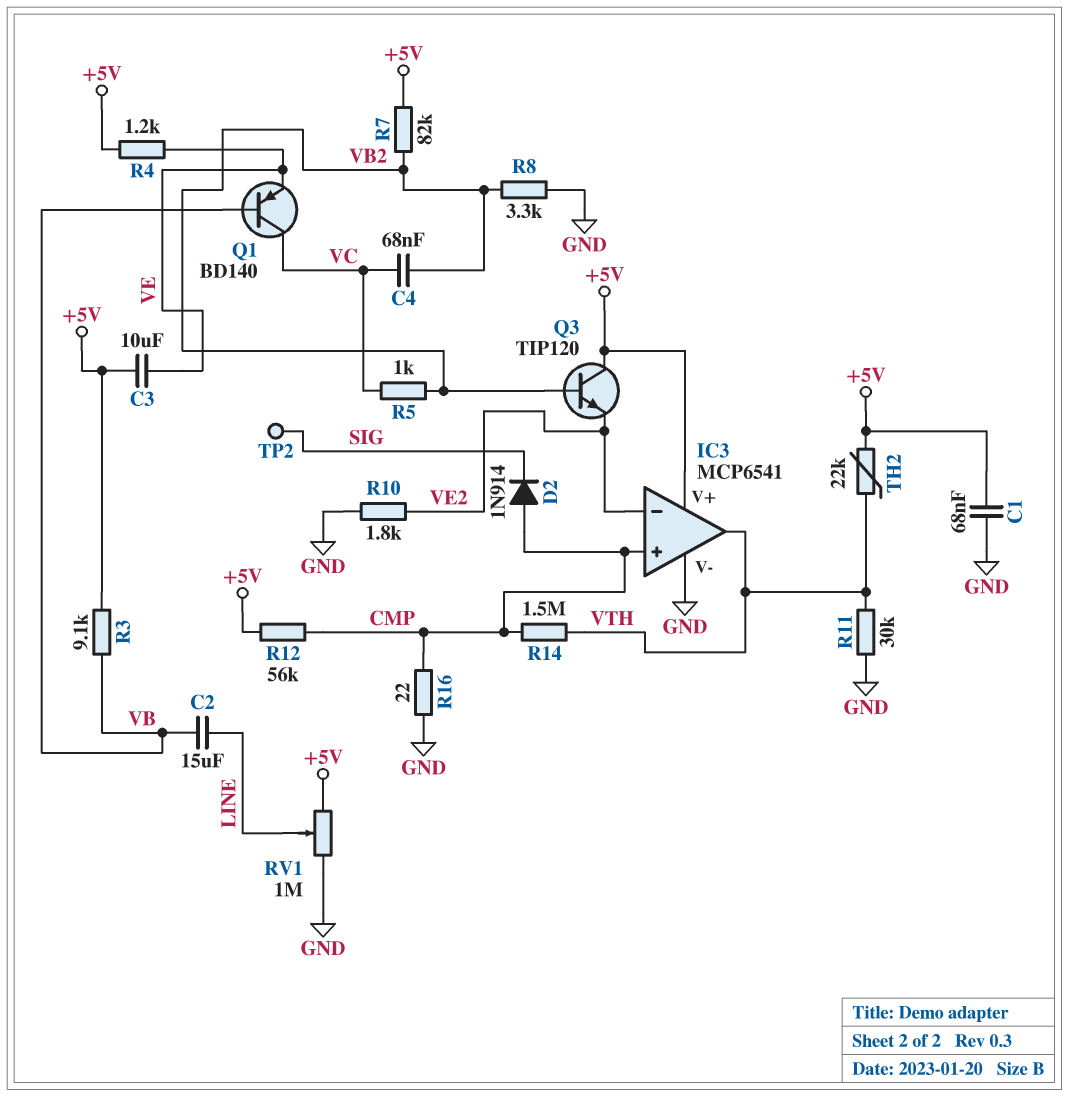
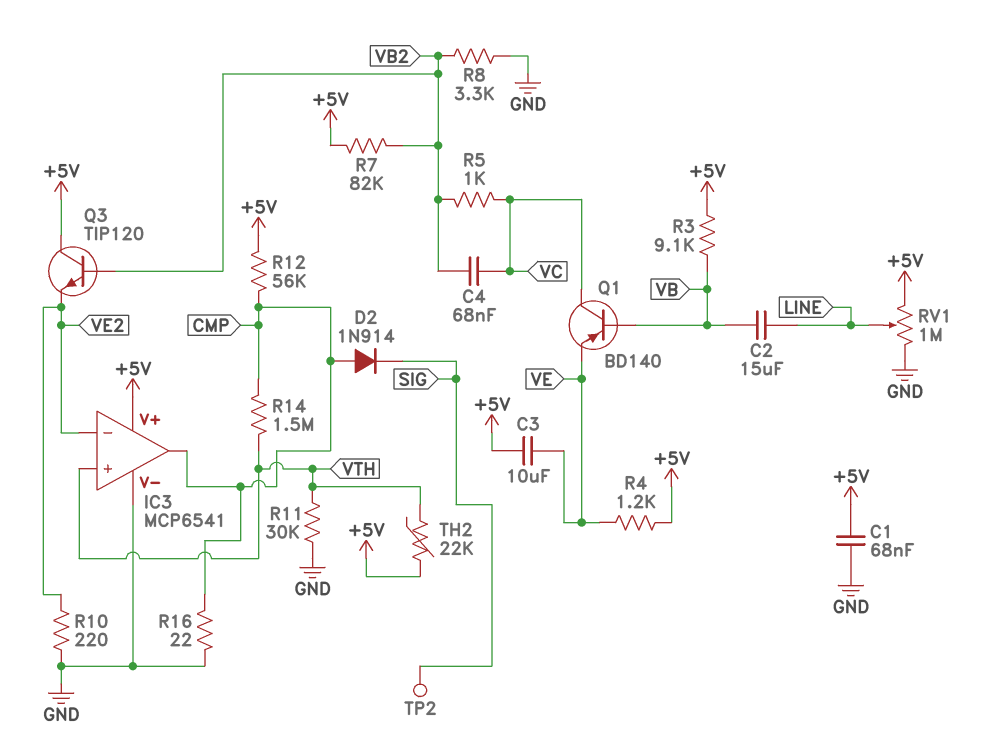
IC3 pin in+: CMP -> VTH
IC3 pin out: VTH -> CMP
R10: 1.8k (GND, VE2) -> 220 (GND, VE2)

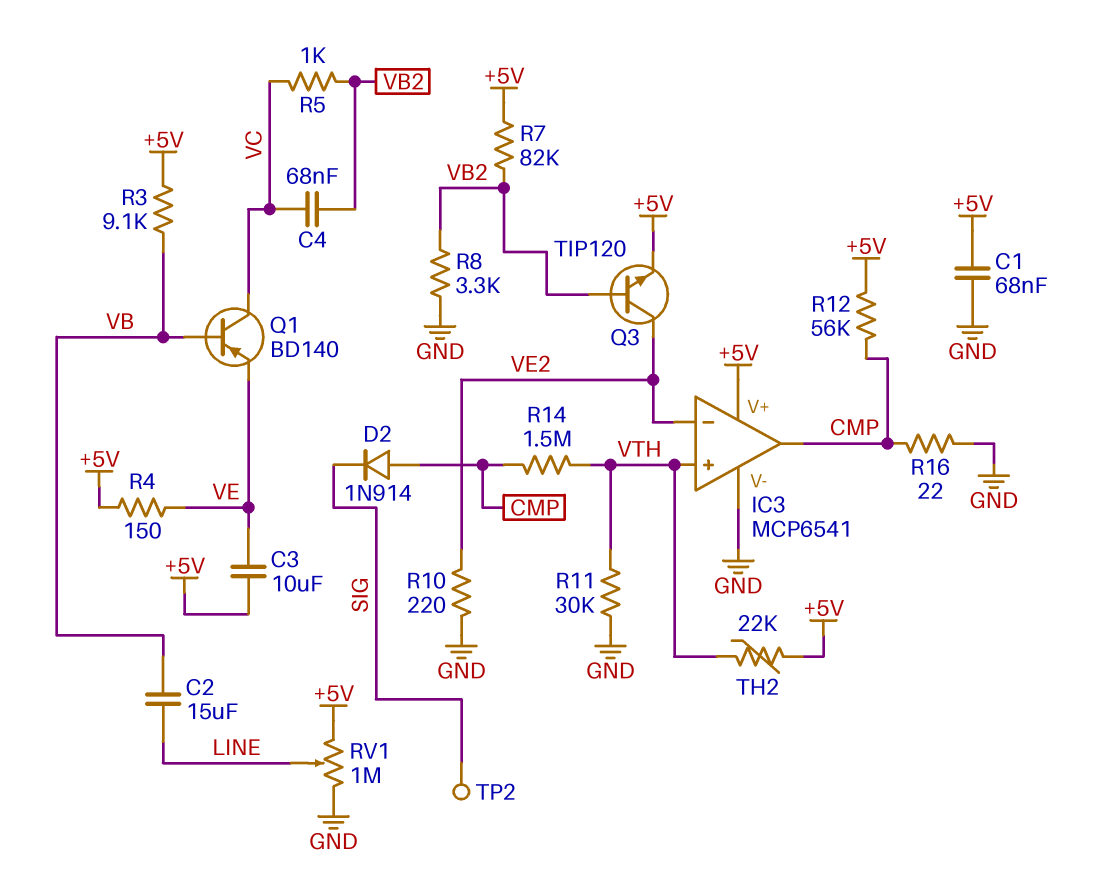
Q3: NPN TIP120 (B VB2, C +5V, E VE2) -> NPN TIP120 (B VB2, C VE2, E +5V)
R4: 1.2k (+5V, VE) -> 150 (+5V, VE)

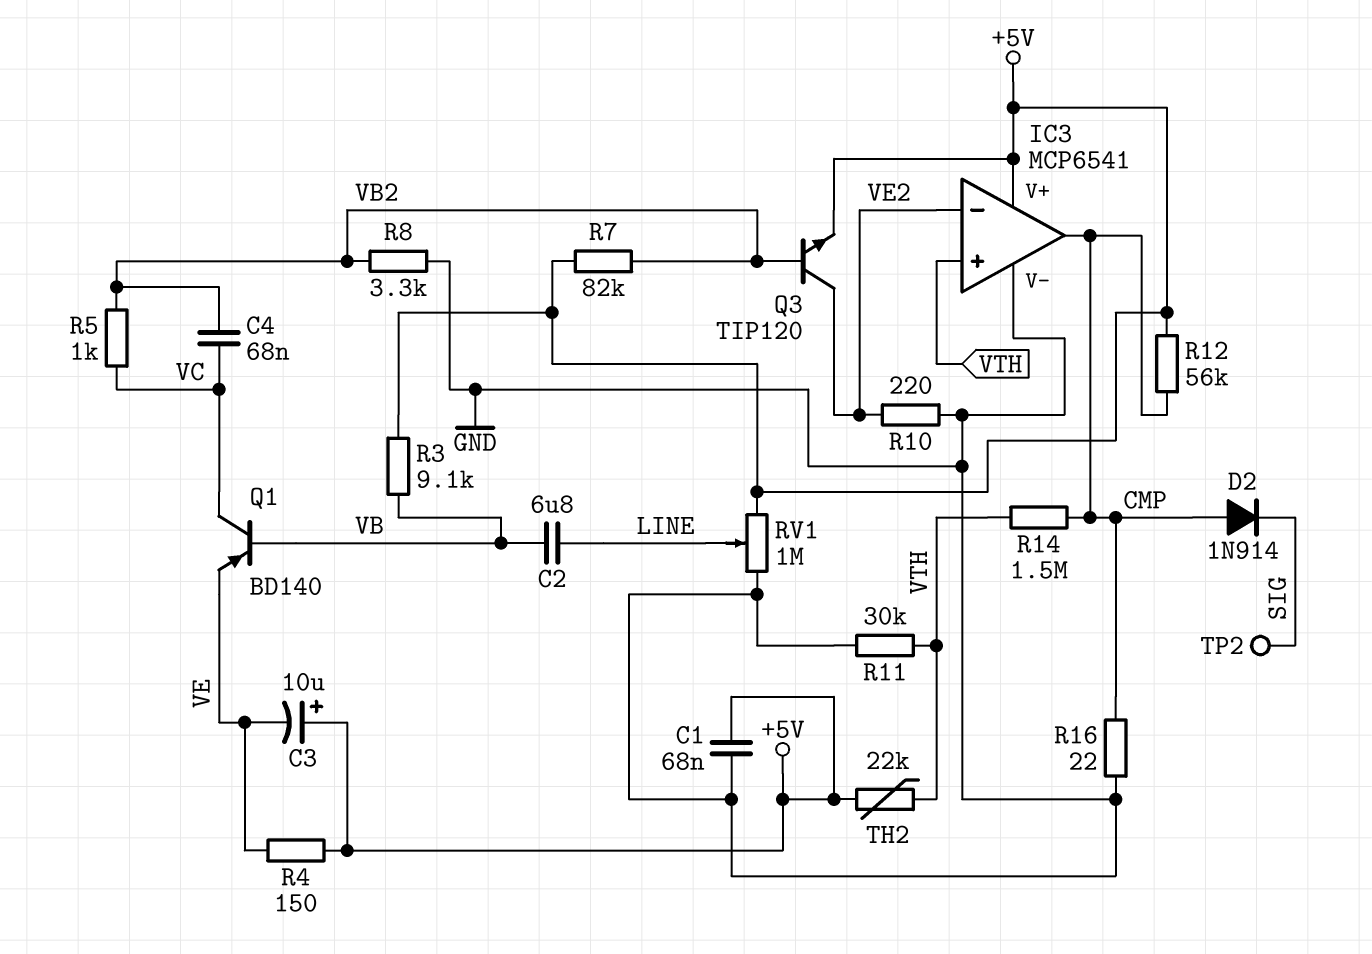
C2: 15uF (LINE, VB) -> 6.8uF (LINE, VB)
C3: 10uF (+5V, VE) -> 10uF (plus +5V, minus VE)

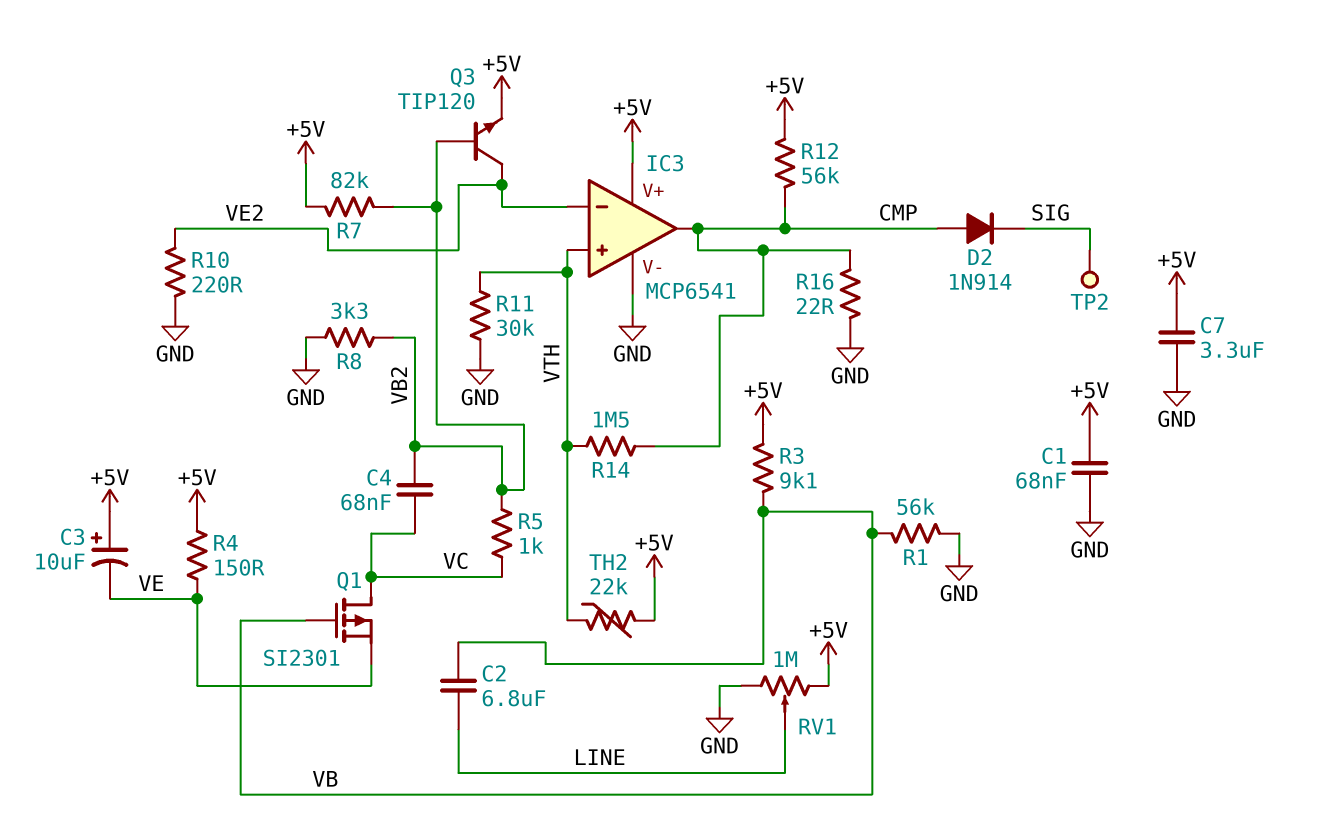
C7: none -> 3.3uF (+5V, GND)
Q1: PNP BD140 (B VB, C VC, E VE) -> PMOS SI2301 (G VB, D VC, S VE)
R1: none -> 56k (GND, VB)

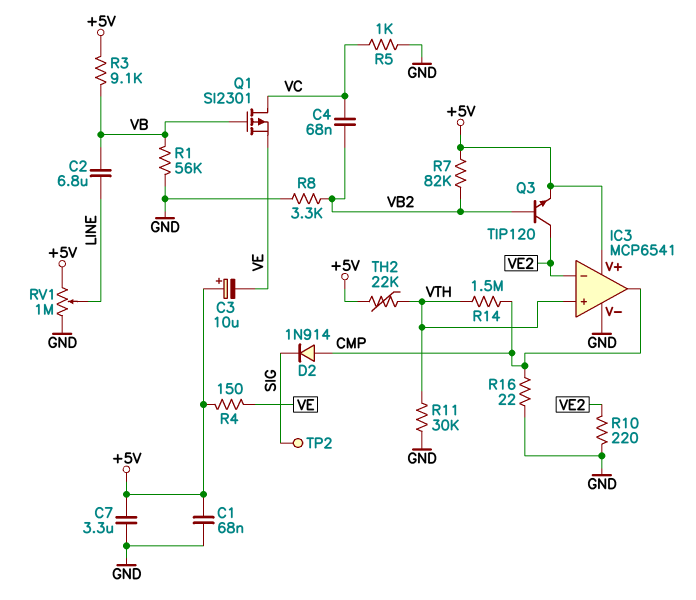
R5: 1k (VB2, VC) -> 1k (GND, VC)
R12: 56k (+5V, CMP) -> none

